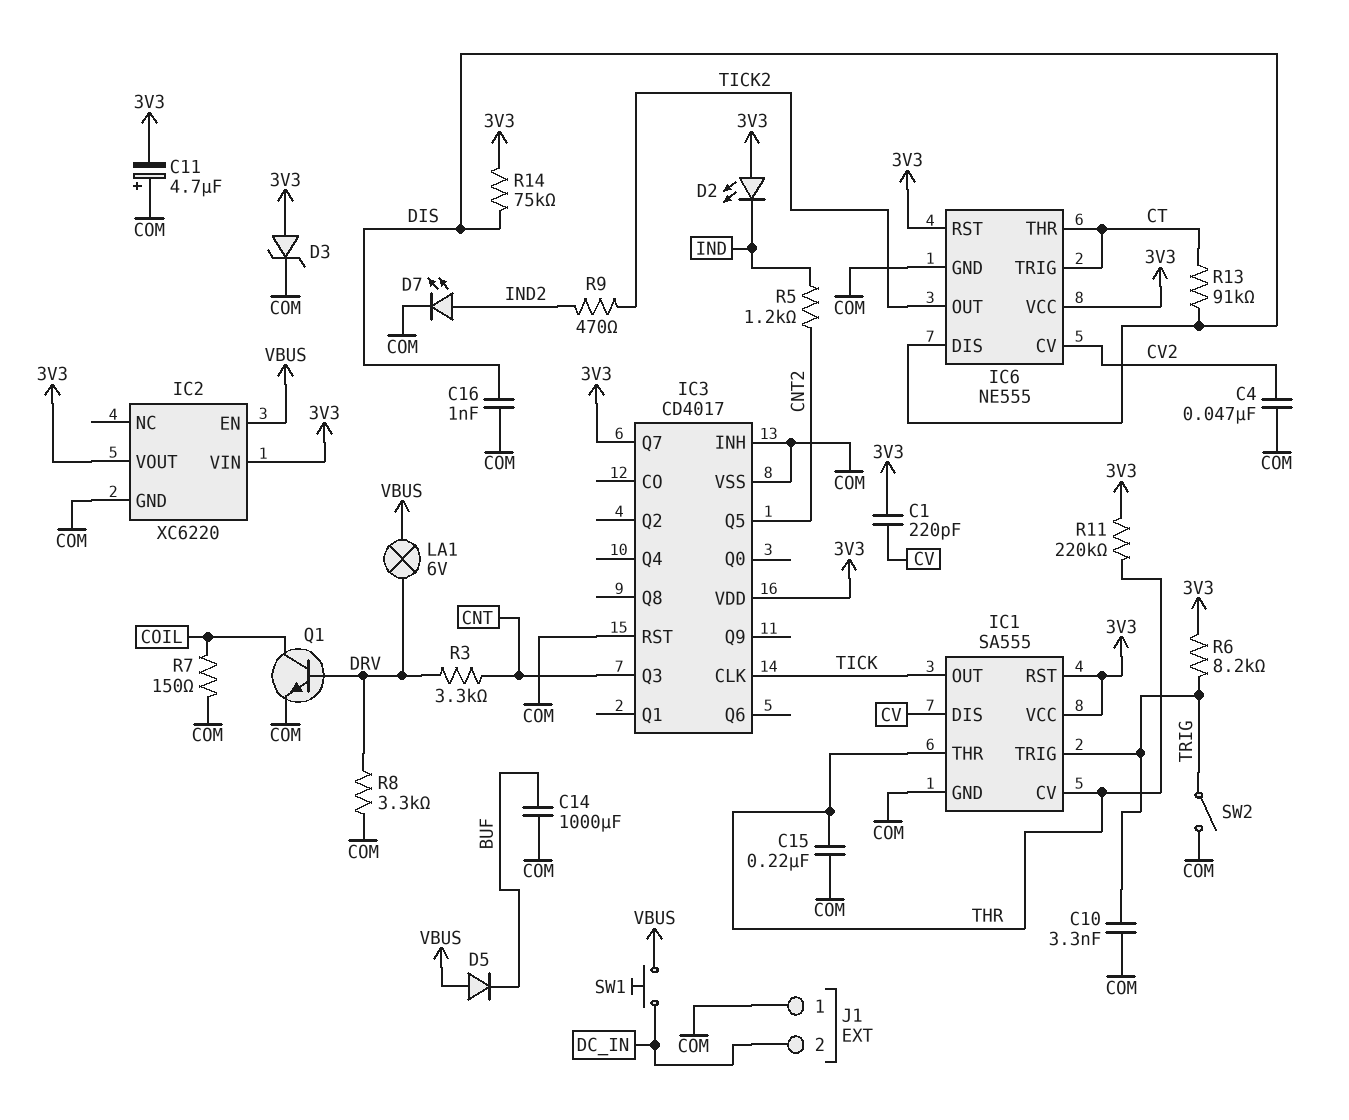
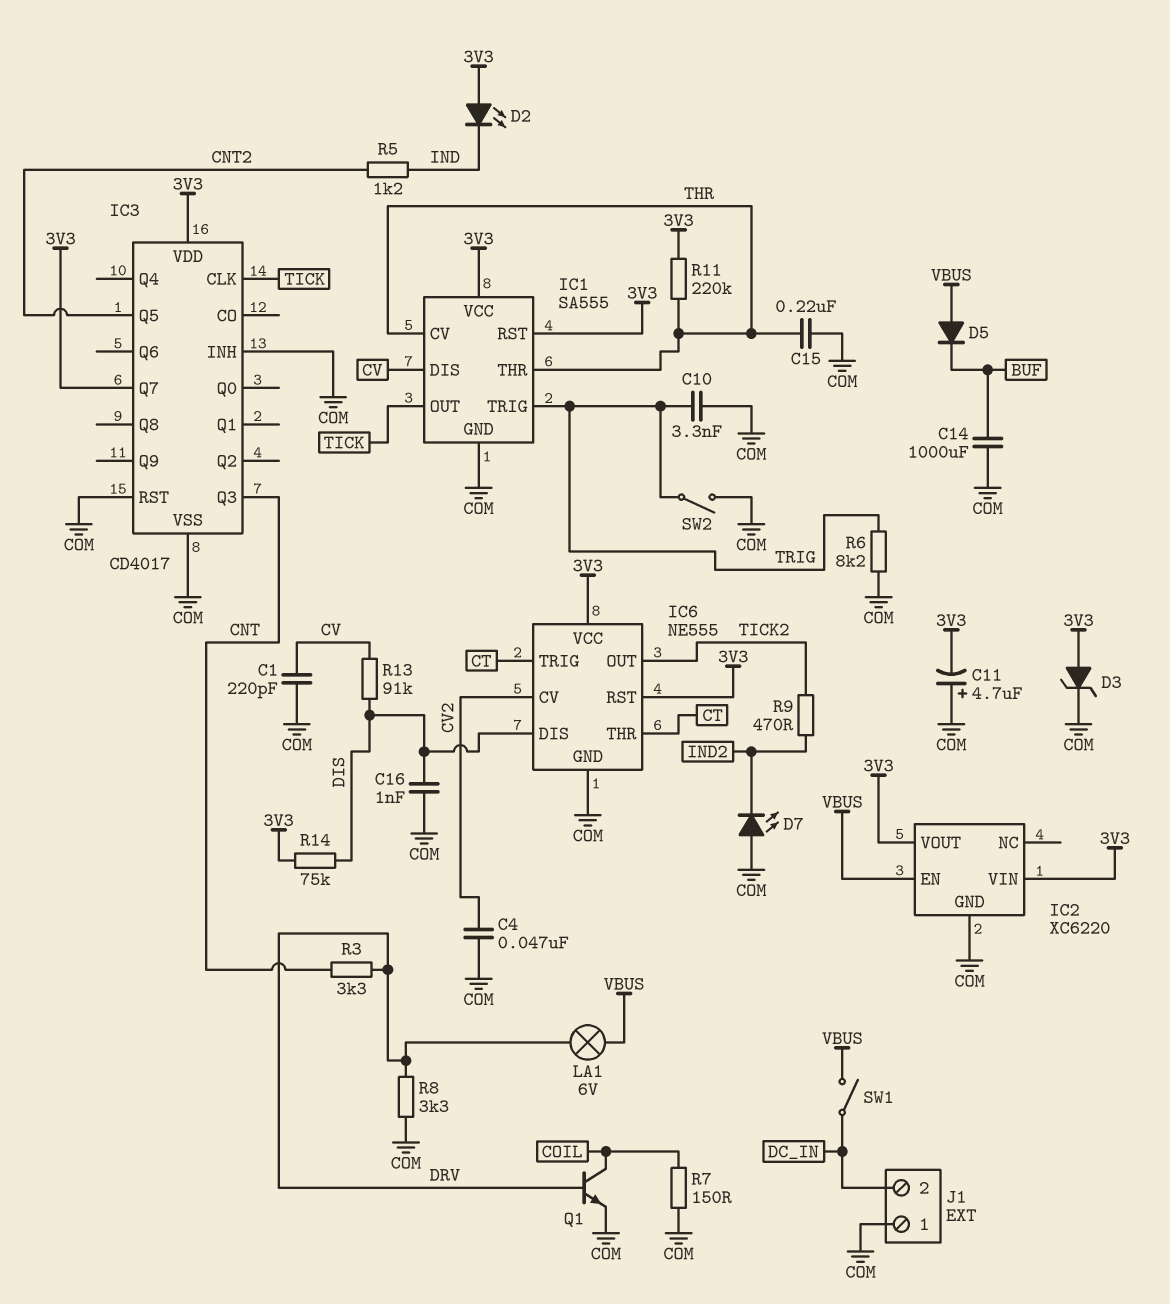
C1: 220pF (3V3, CV) -> 220pF (COM, CV)
D7: LED (A IND2, K COM) -> LED (A COM, K IND2)
R6: 8.2k (3V3, TRIG) -> 8.2k (COM, TRIG)
R13: 91k (CT, DIS) -> 91k (CV, DIS)
SW1: button (DC_IN, VBUS) -> switch (DC_IN, VBUS)

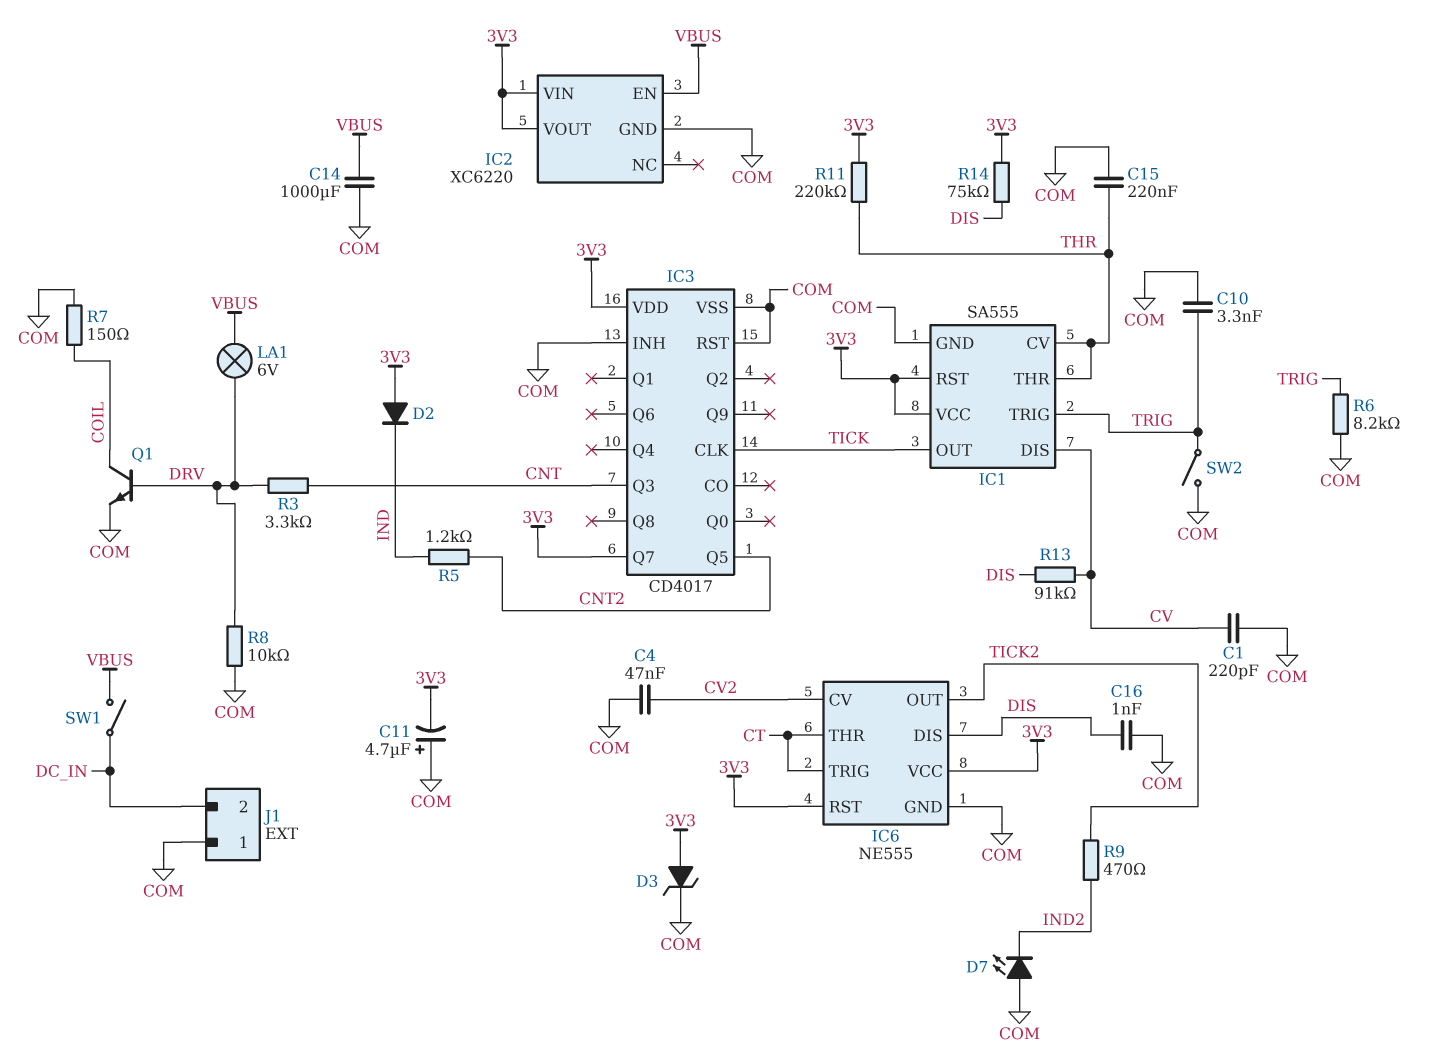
C14: 1000uF (BUF, COM) -> 1000uF (COM, VBUS)
D2: LED (A 3V3, K IND) -> diode (A 3V3, K IND)
D5: diode (A VBUS, K BUF) -> none
R8: 3.3k (COM, DRV) -> 10k (COM, DRV)

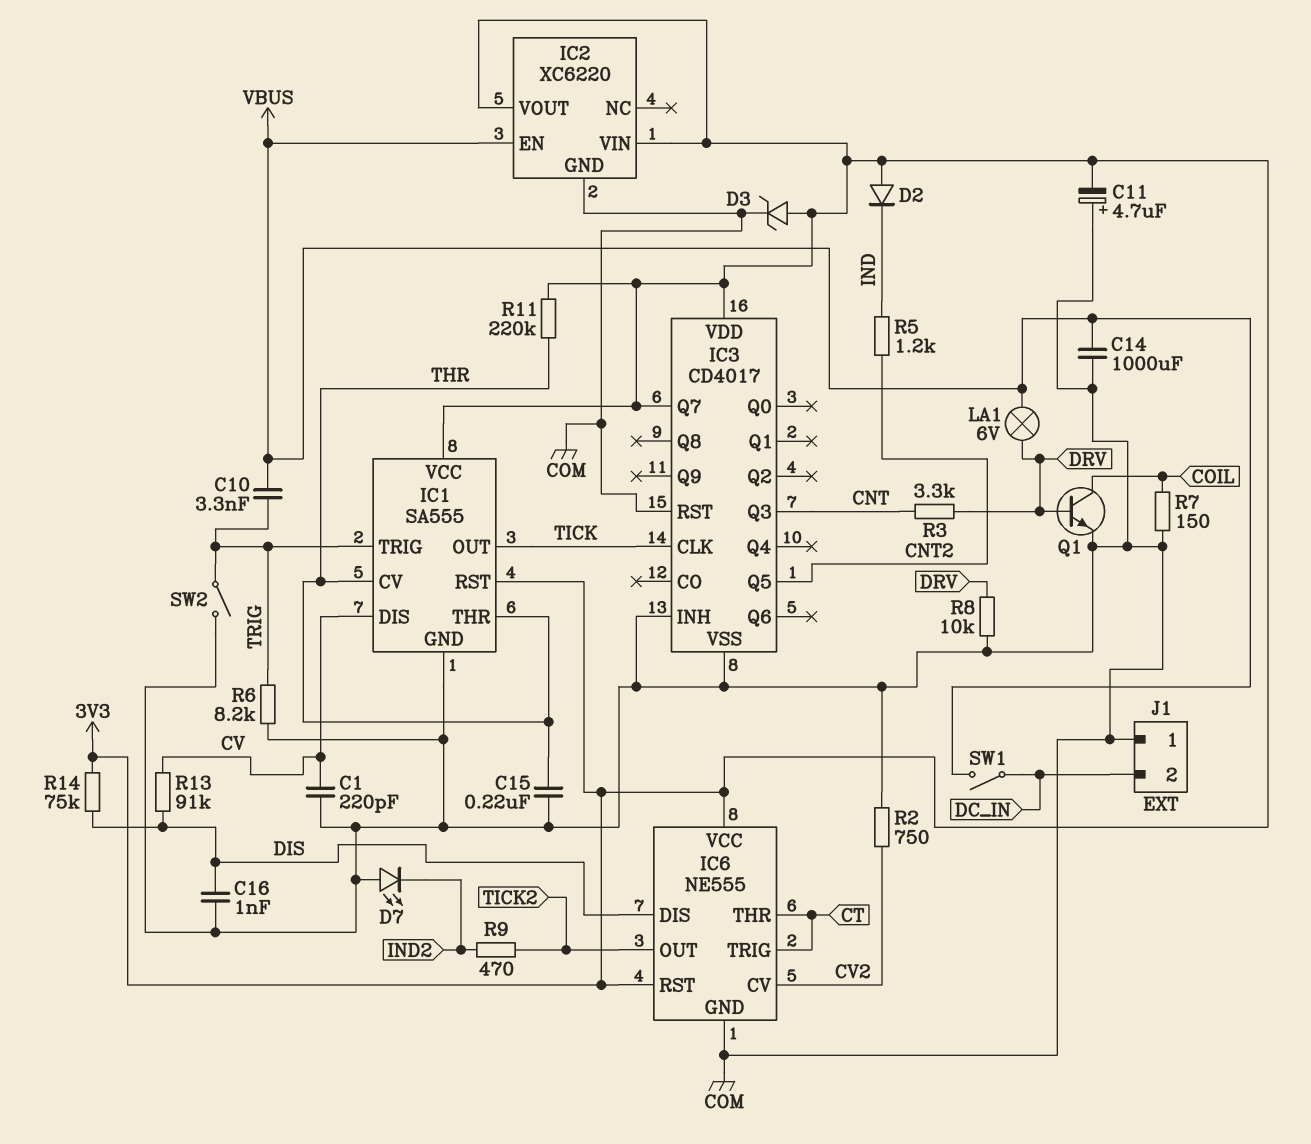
C4: 47nF (COM, CV2) -> none
C10: 3.3nF (COM, TRIG) -> 3.3nF (TRIG, VBUS)
R2: none -> 750 (COM, CV2)

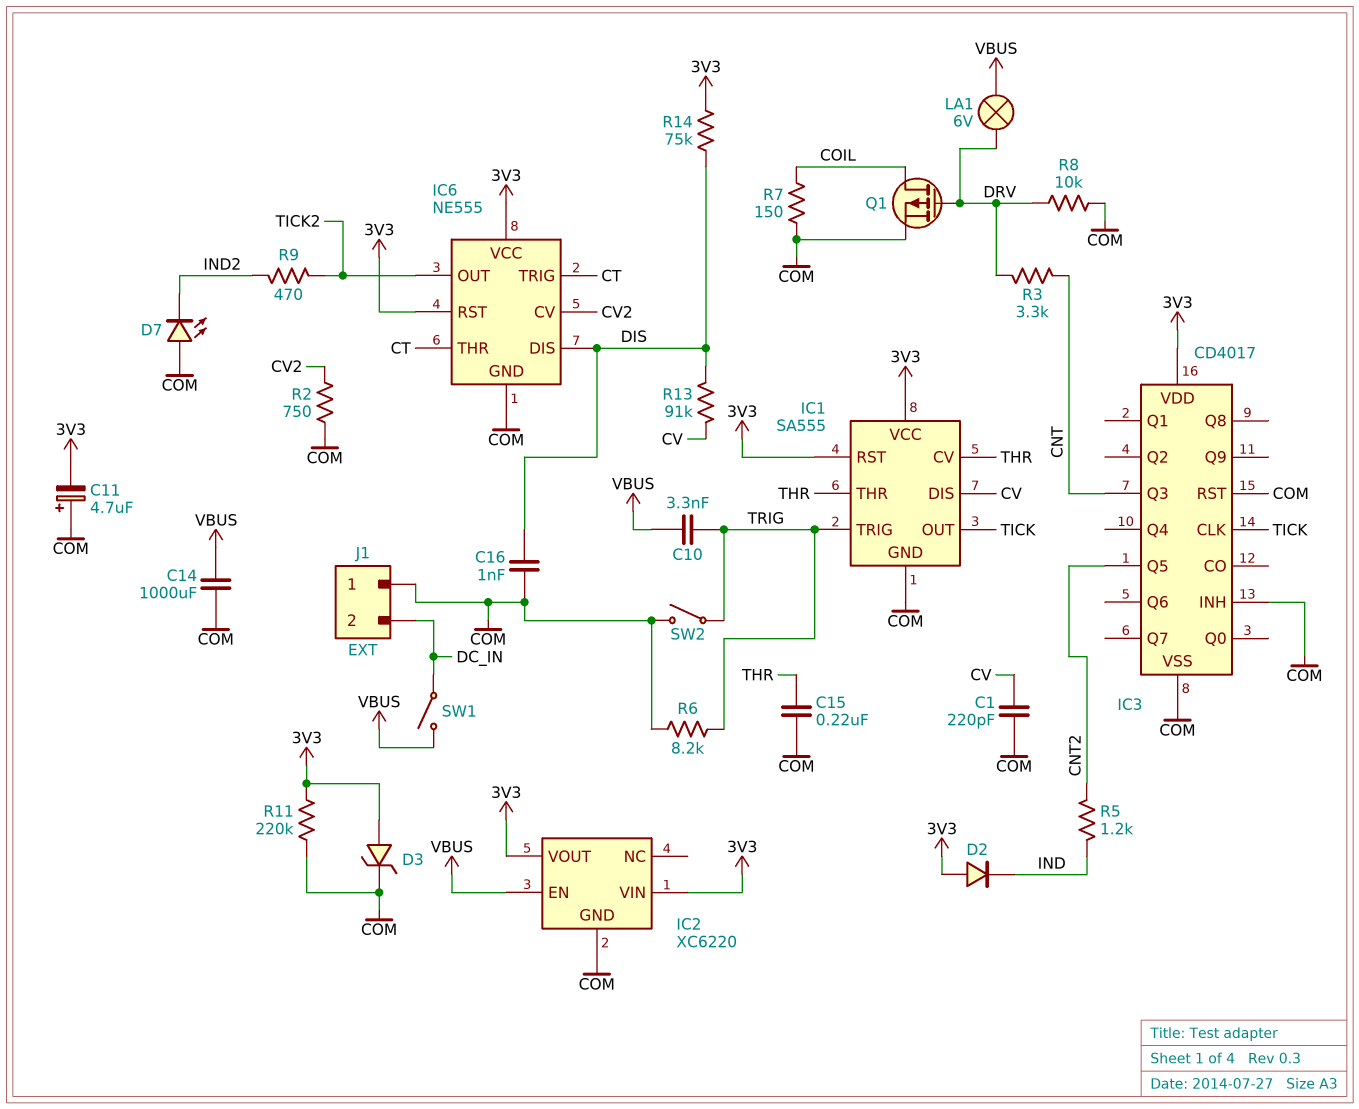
IC3 pin Q7: 3V3 -> none
Q1: NPN (B DRV, C COIL, E COM) -> PMOS (G DRV, D COIL, S COM)
R11: 220k (3V3, THR) -> 220k (3V3, COM)

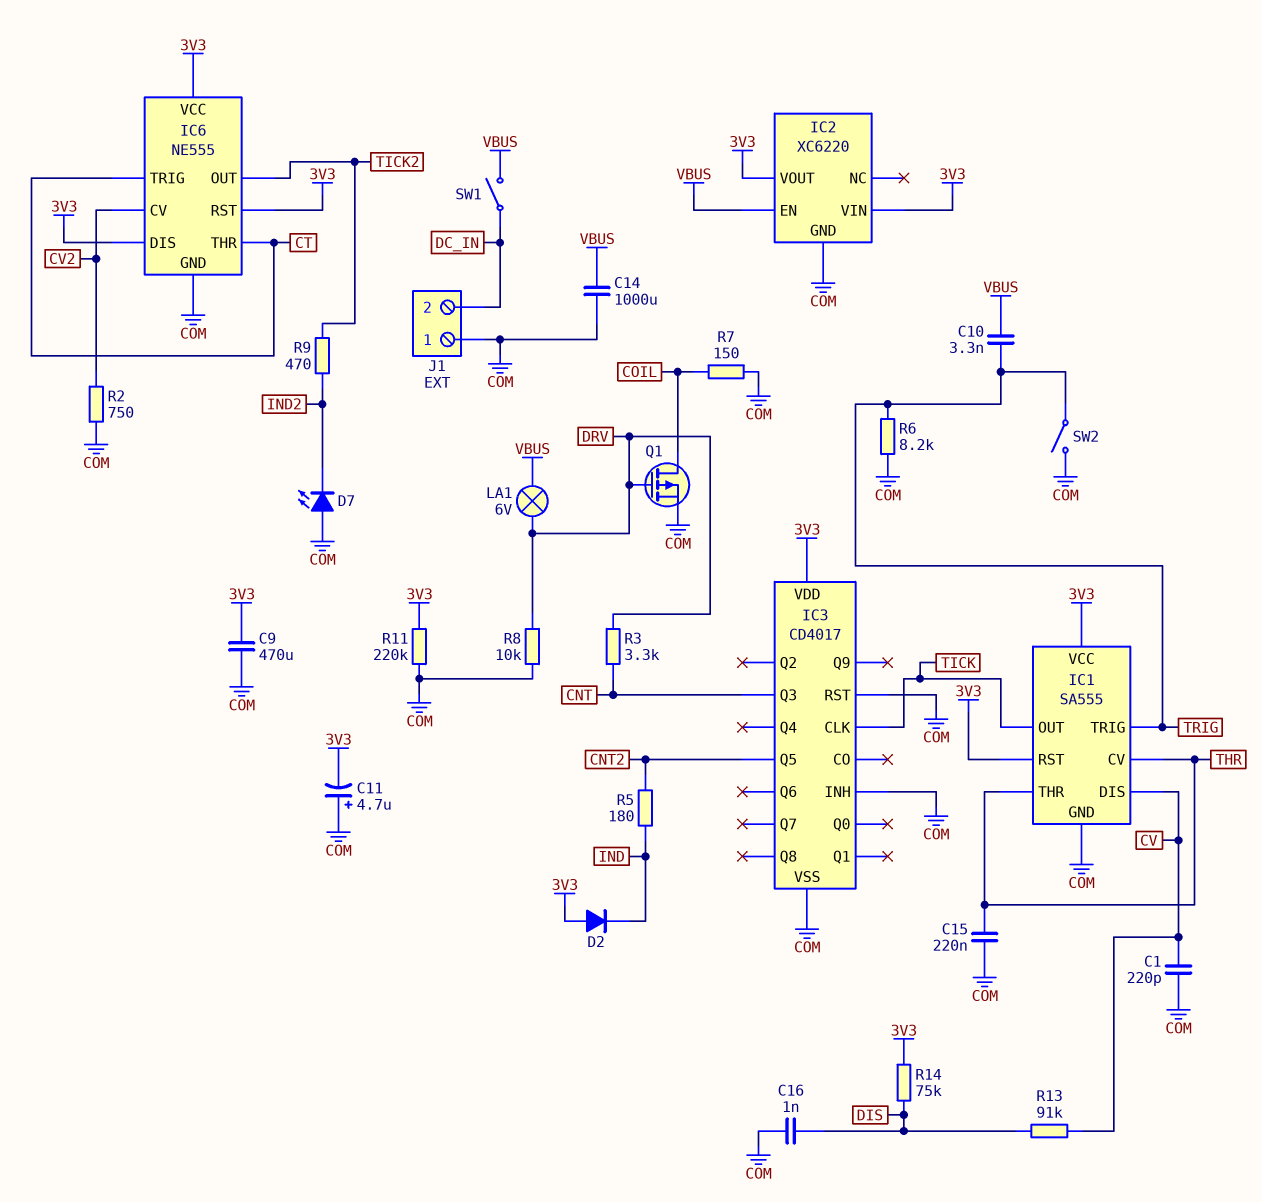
C9: none -> 470uF (3V3, COM)
D3: zener (A 3V3, K COM) -> none
IC6 pin DIS: DIS -> 3V3
R5: 1.2k (CNT2, IND) -> 180 (CNT2, IND)

